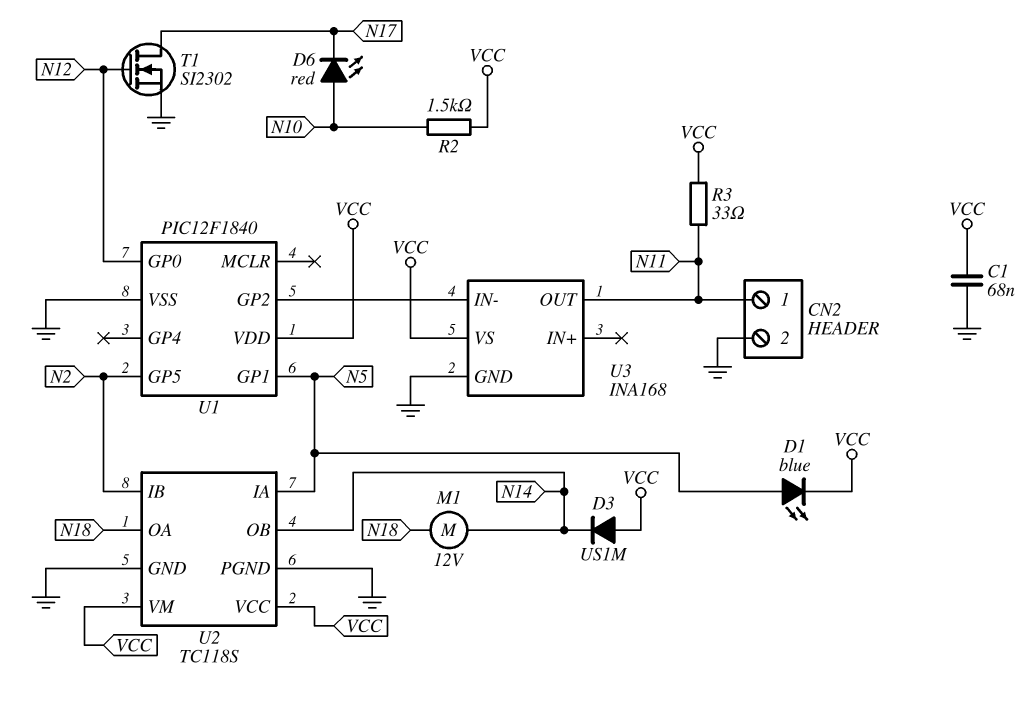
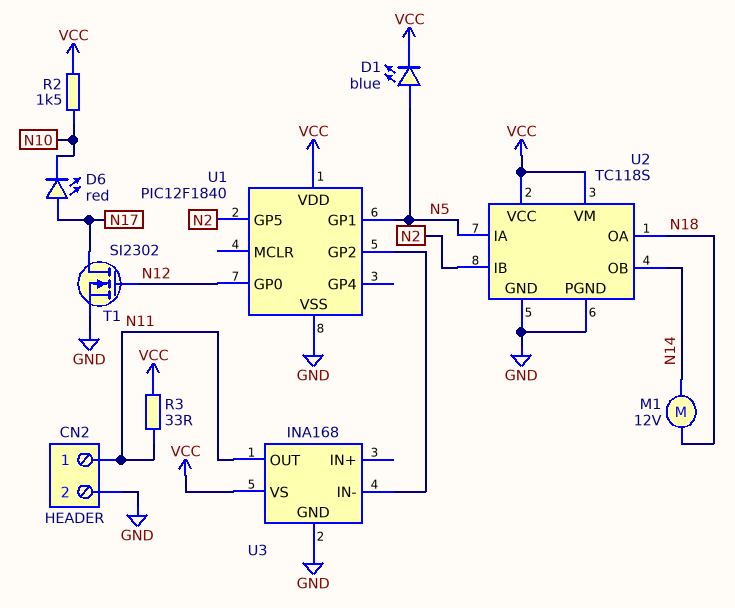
C1: 68nF (GND, VCC) -> none
D3: diode US1M (A VCC, K N14) -> none
D6: LED red (A N10, K N17) -> LED red (A N17, K N10)

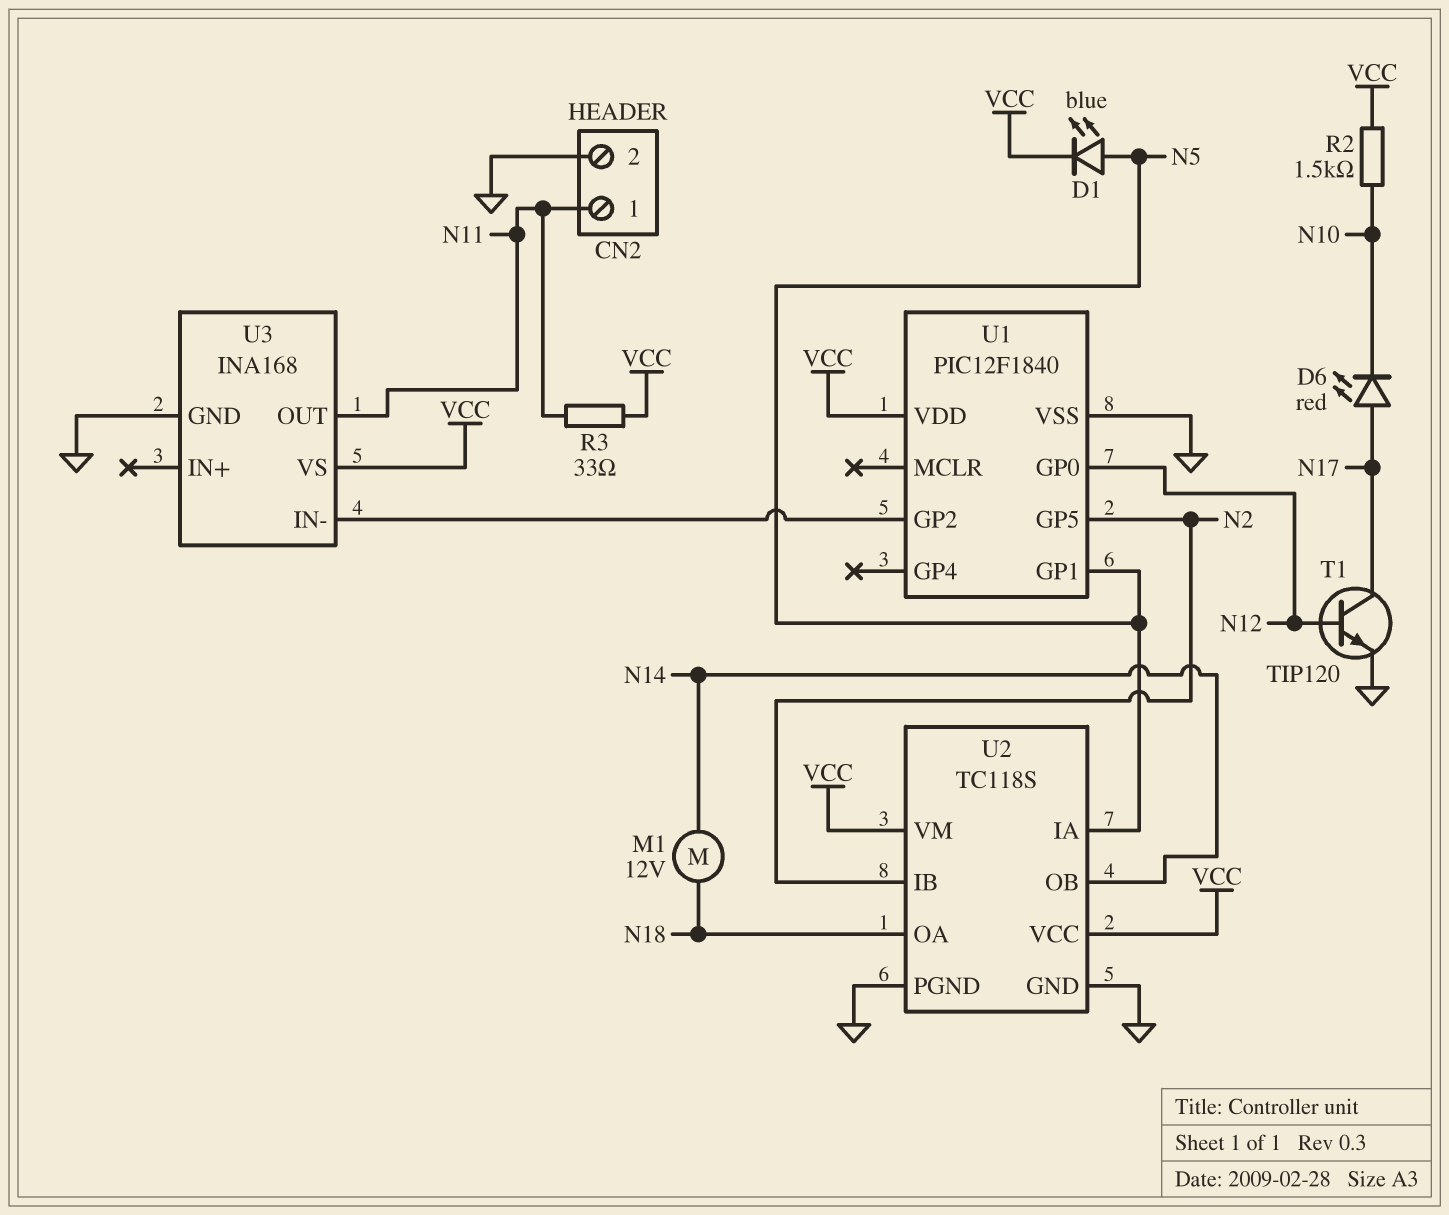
T1: NMOS SI2302 (G N12, D N17, S GND) -> NPN TIP120 (B N12, C N17, E GND)

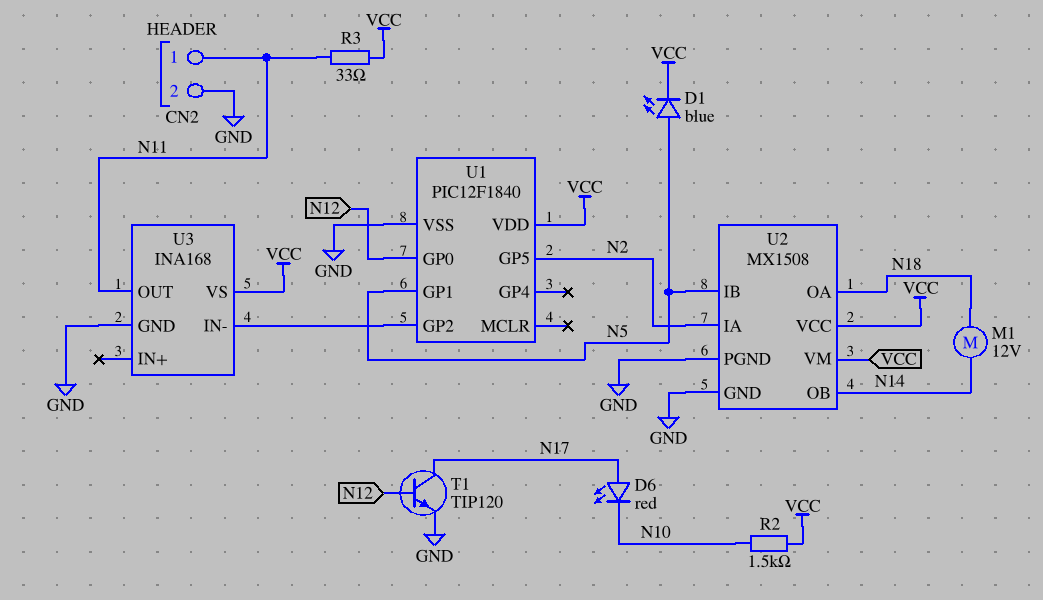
U2: TC118S -> MX1508
U2 pin IA: N5 -> N2
U2 pin IB: N2 -> N5

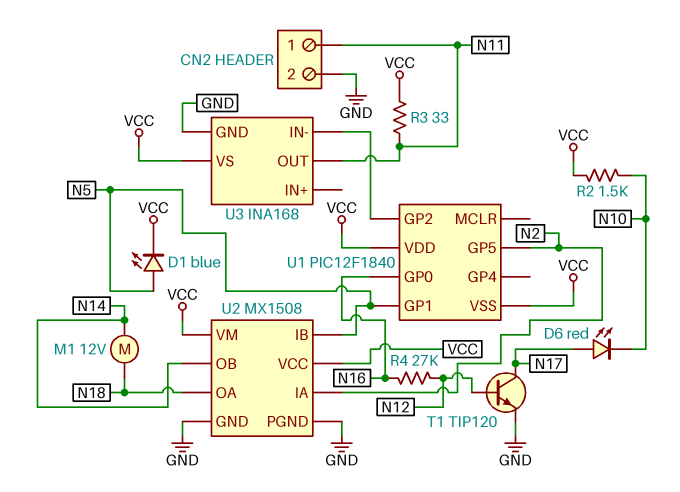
R4: none -> 27k (N12, N16)
U1 pin GP0: N12 -> N16
U1 pin VSS: GND -> VCC

